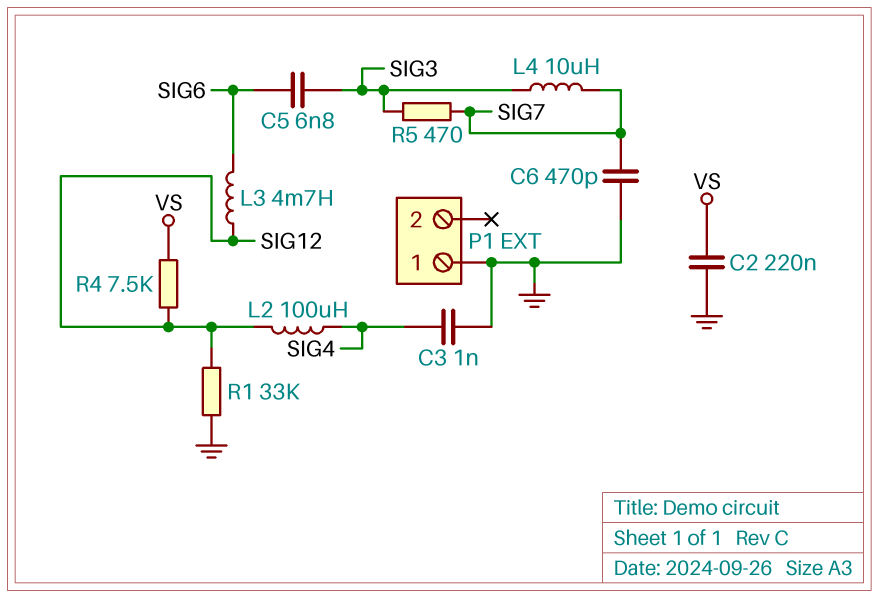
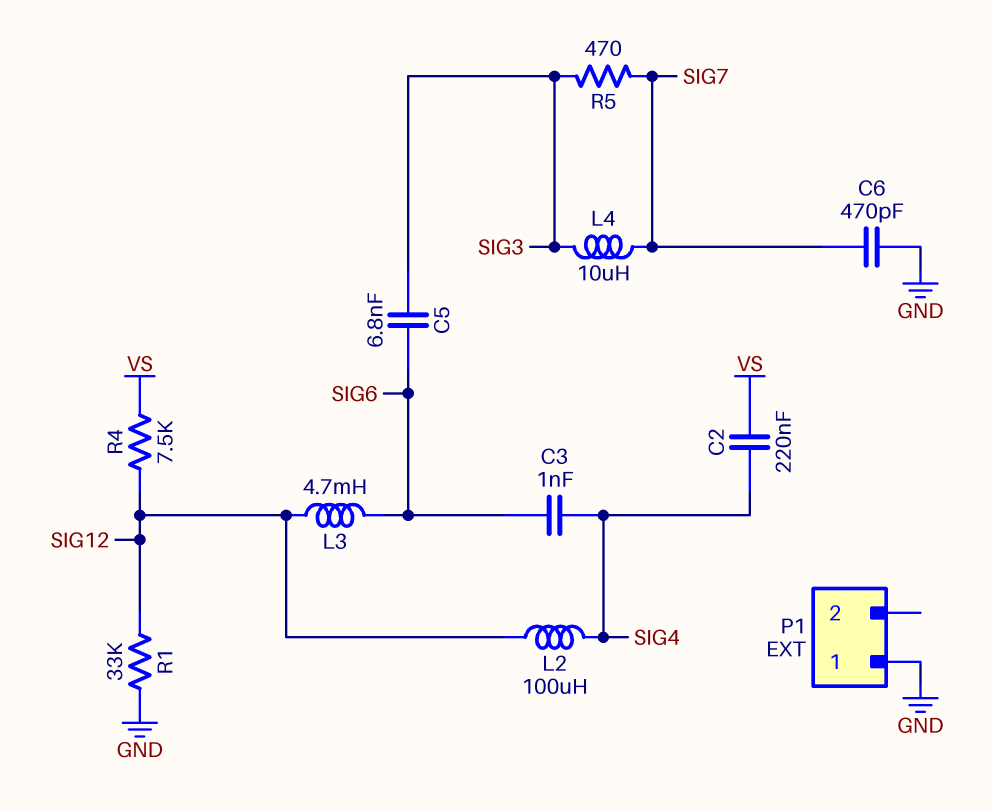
C2: 220nF (GND, VS) -> 220nF (SIG4, VS)
C3: 1nF (GND, SIG4) -> 1nF (SIG4, SIG6)

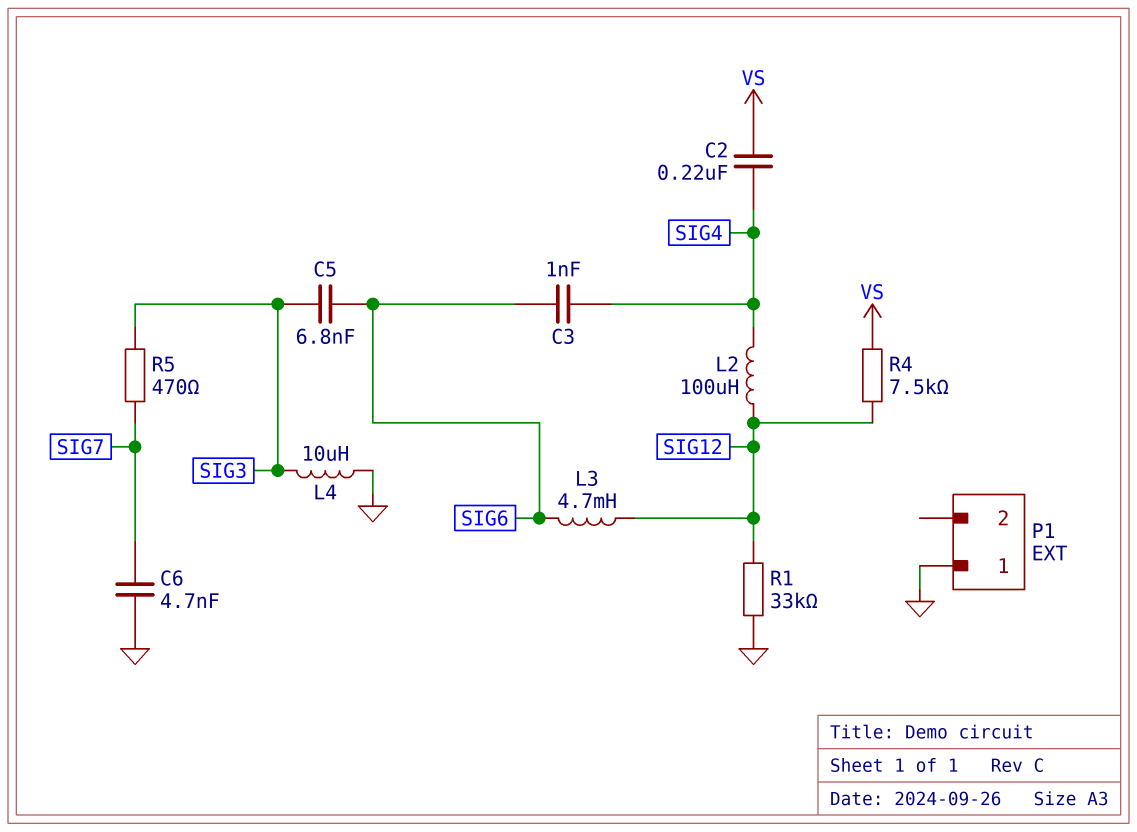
C6: 470pF (GND, SIG7) -> 4.7nF (GND, SIG7)
L4: 10uH (SIG3, SIG7) -> 10uH (GND, SIG3)

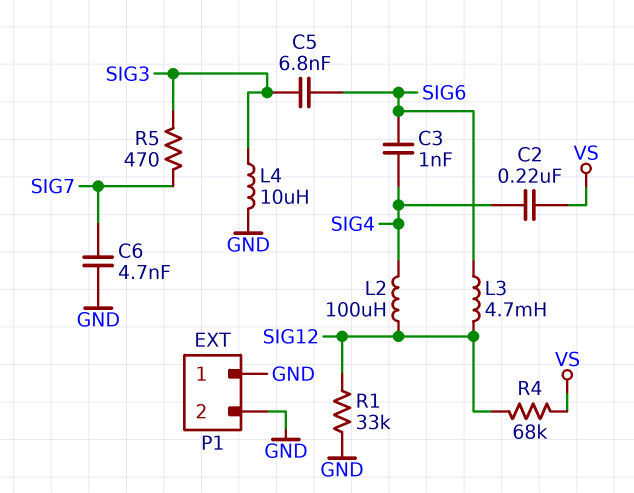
P1 pin 2: none -> GND
R4: 7.5k (SIG12, VS) -> 68k (SIG12, VS)

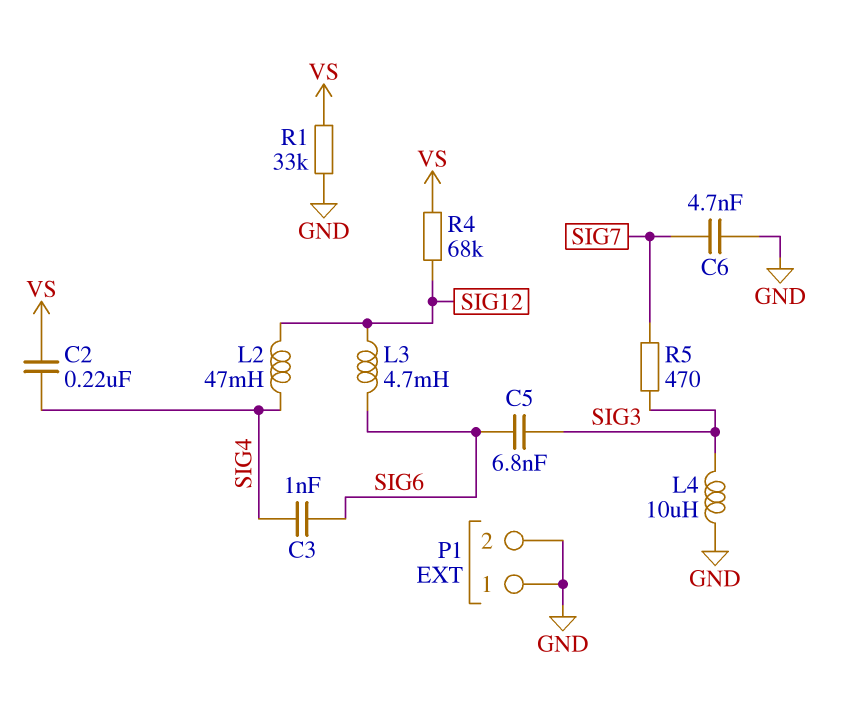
L2: 100uH (SIG4, SIG12) -> 47mH (SIG4, SIG12)
R1: 33k (GND, SIG12) -> 33k (GND, VS)

